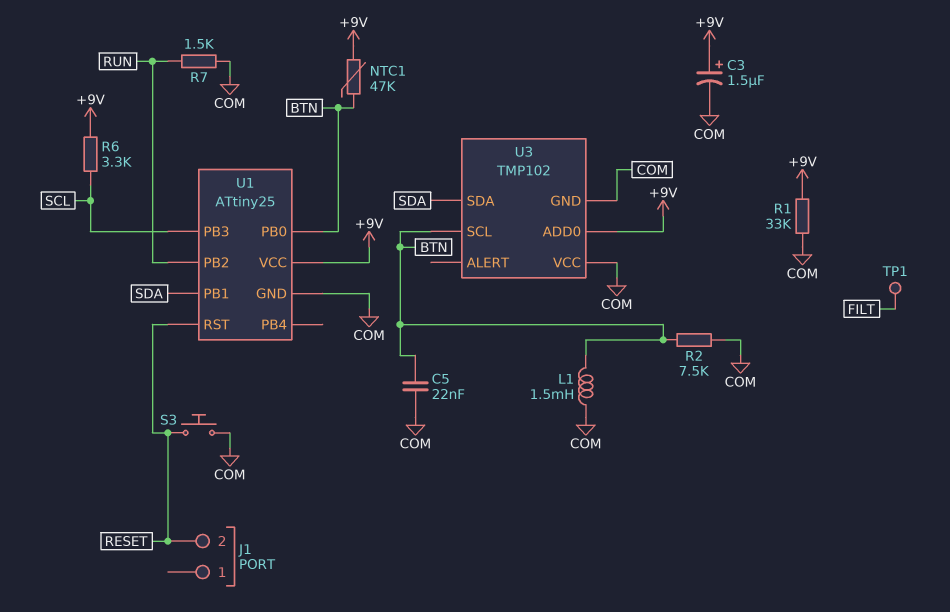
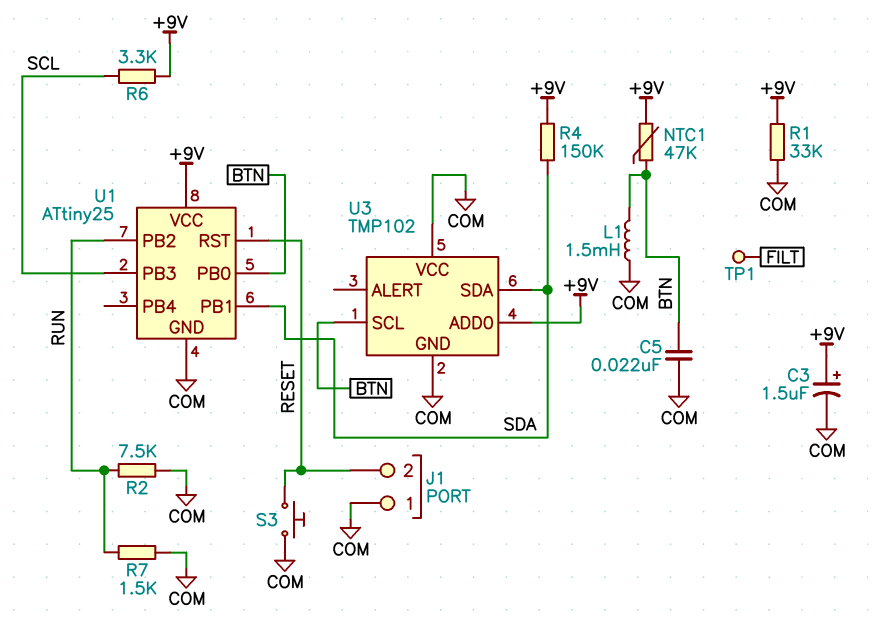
J1 pin 1: none -> COM
R2: 7.5k (BTN, COM) -> 7.5k (COM, RUN)
R4: none -> 150k (+9V, SDA)

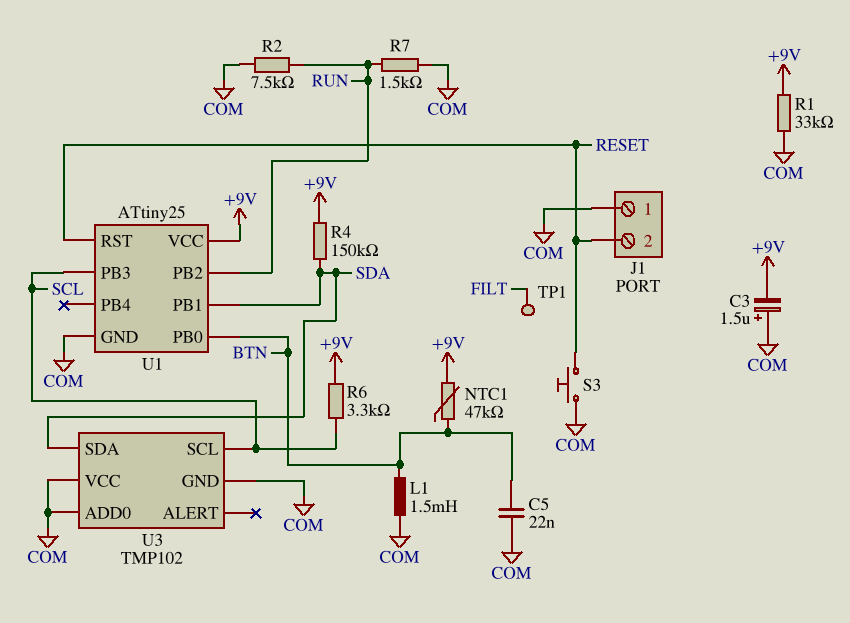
C3: 1.5uF (plus +9V, minus COM) -> 1.5uF (plus COM, minus +9V)
U3 pin ADD0: +9V -> COM
U3 pin SCL: BTN -> SCL

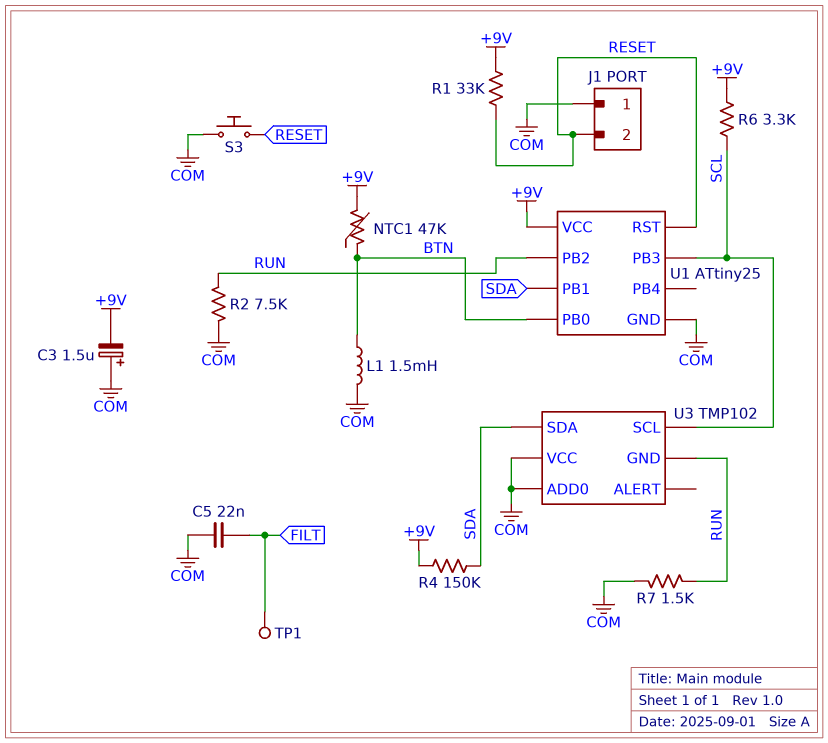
C5: 22nF (BTN, COM) -> 22nF (COM, FILT)
R1: 33k (+9V, COM) -> 33k (+9V, RESET)
U3 pin GND: COM -> RUN

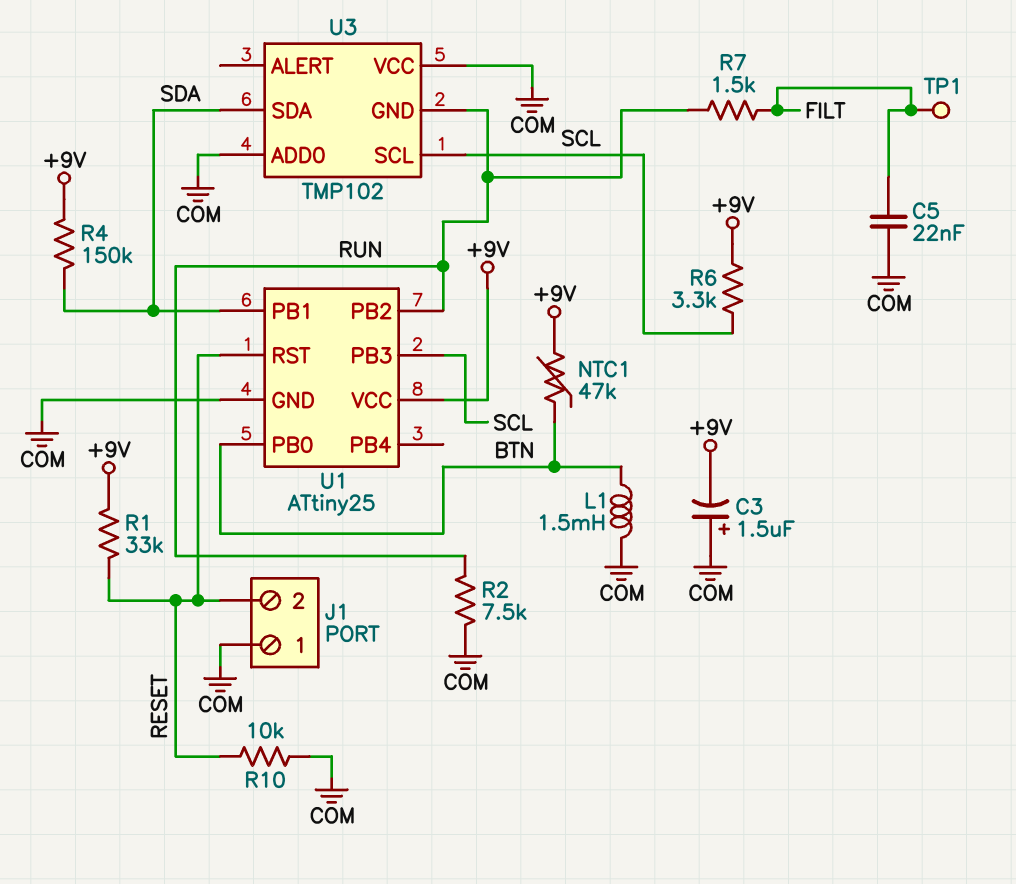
R7: 1.5k (COM, RUN) -> 1.5k (FILT, RUN)
R10: none -> 10k (COM, RESET)
S3: button (COM, RESET) -> none

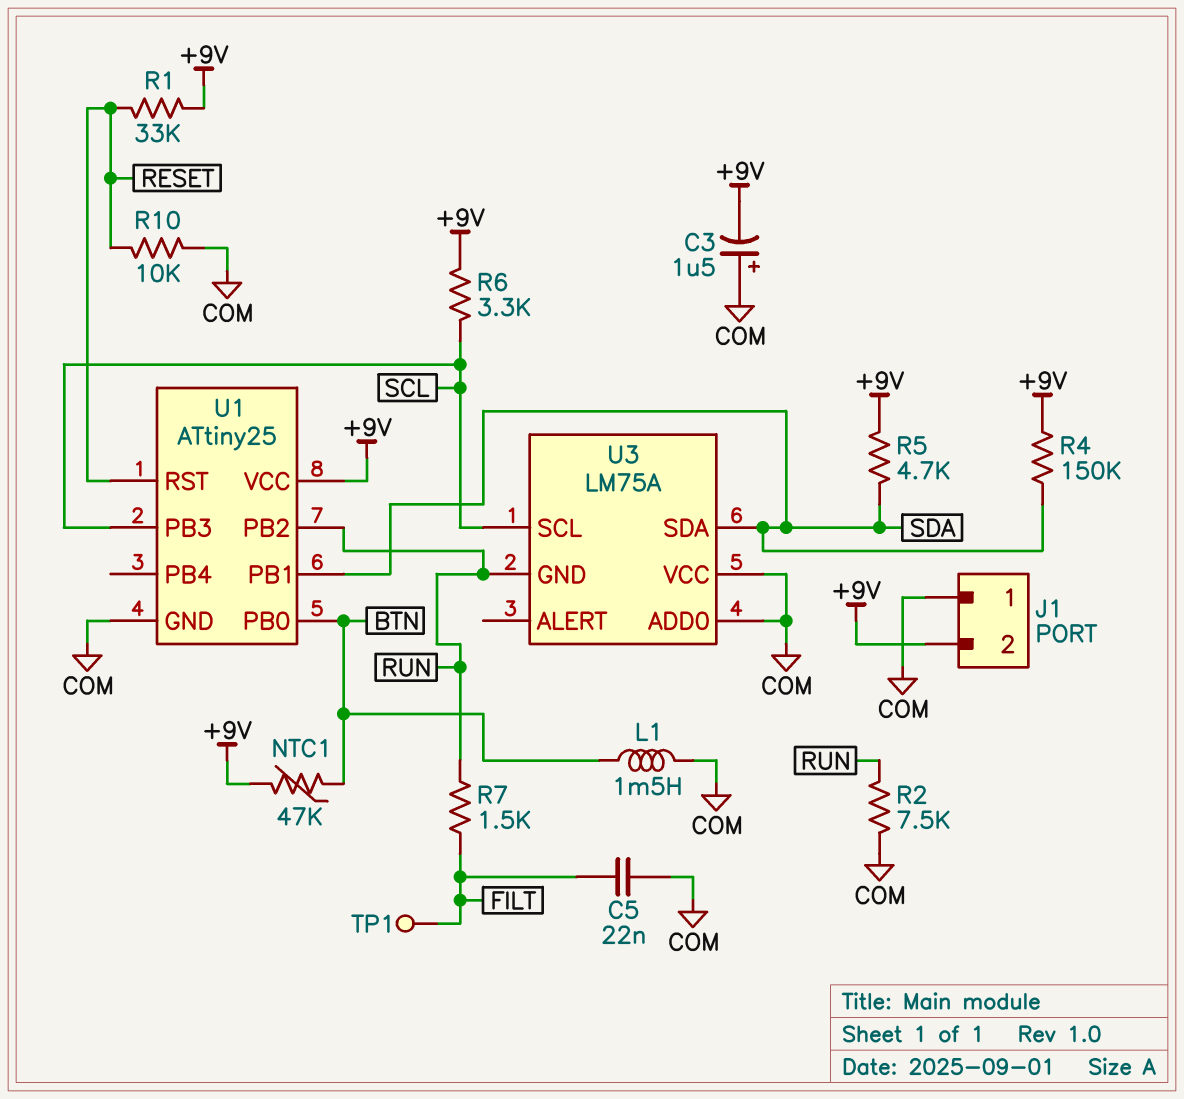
J1 pin 2: RESET -> +9V
R5: none -> 4.7k (+9V, SDA)
U3: TMP102 -> LM75A

